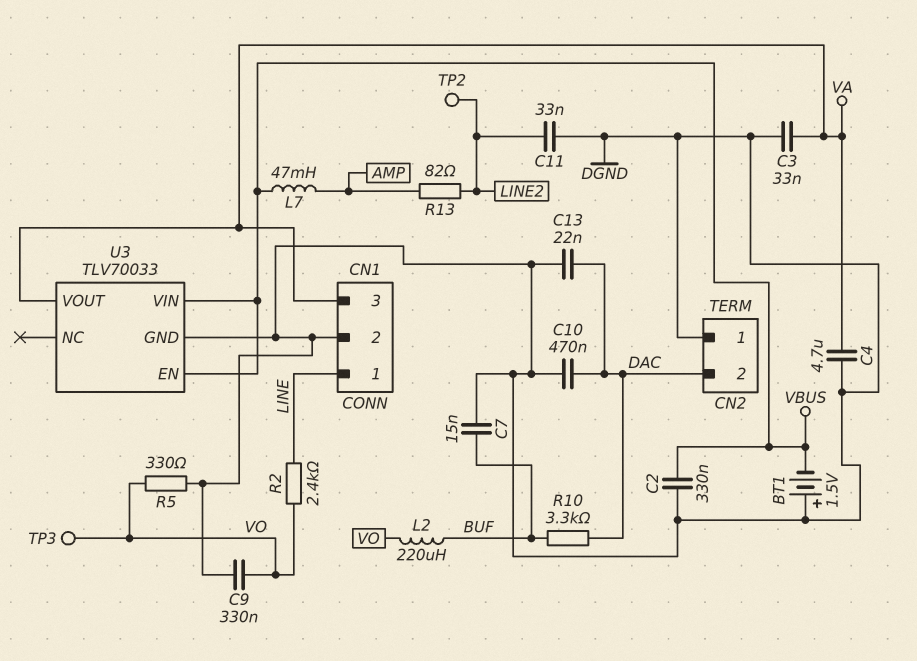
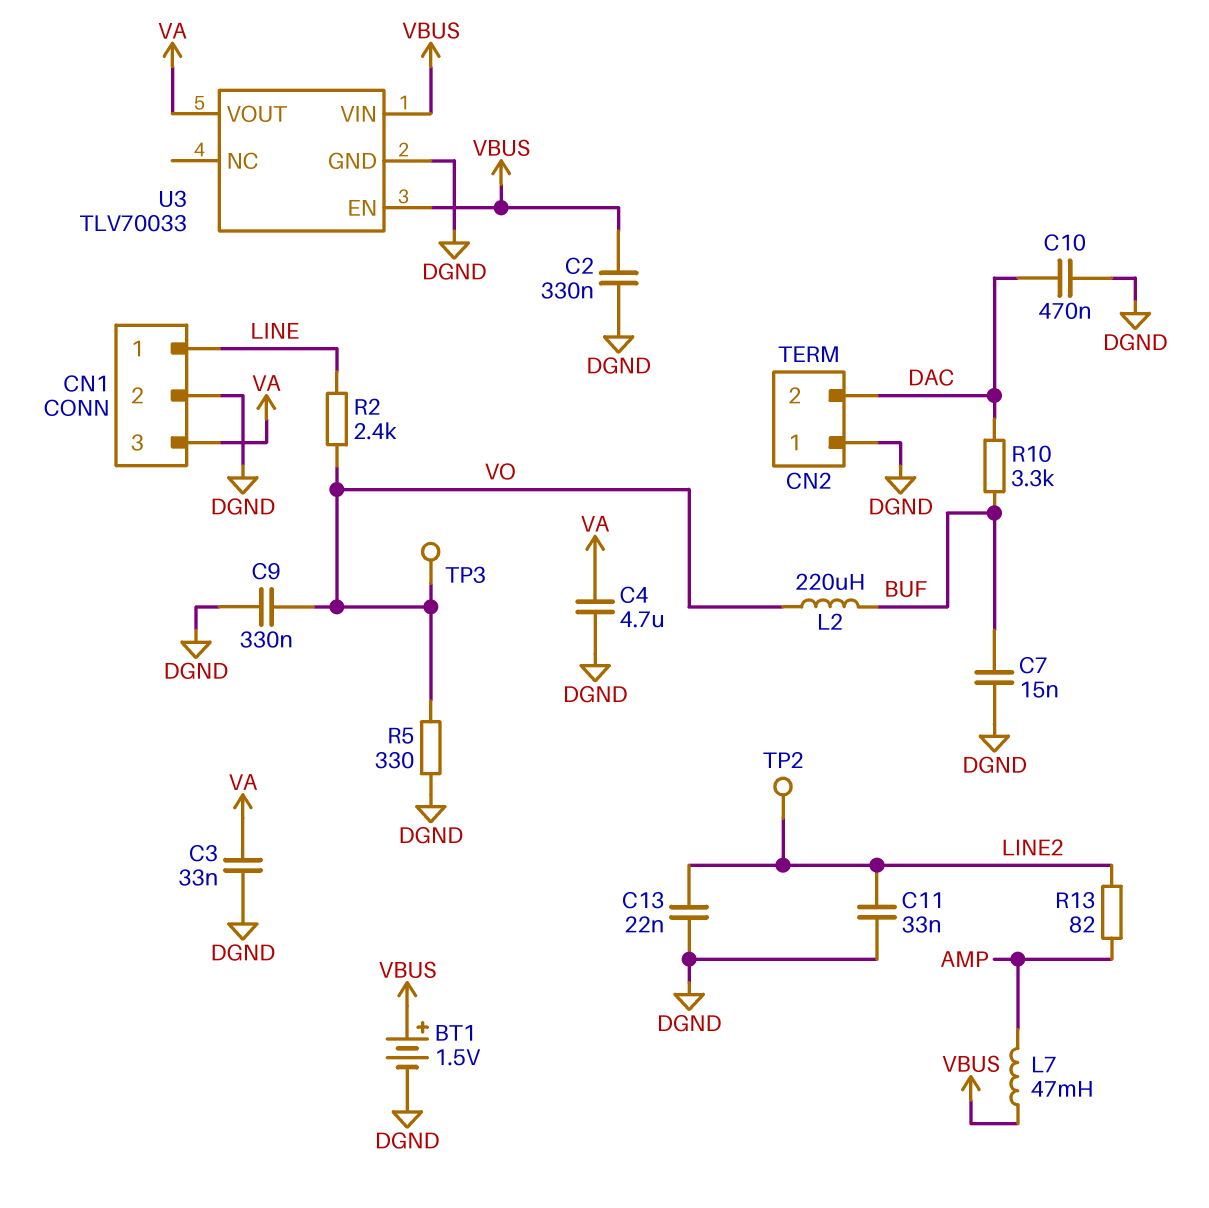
BT1: 1.5V (plus DGND, minus VBUS) -> 1.5V (plus VBUS, minus DGND)
C13: 22nF (DAC, DGND) -> 22nF (DGND, LINE2)

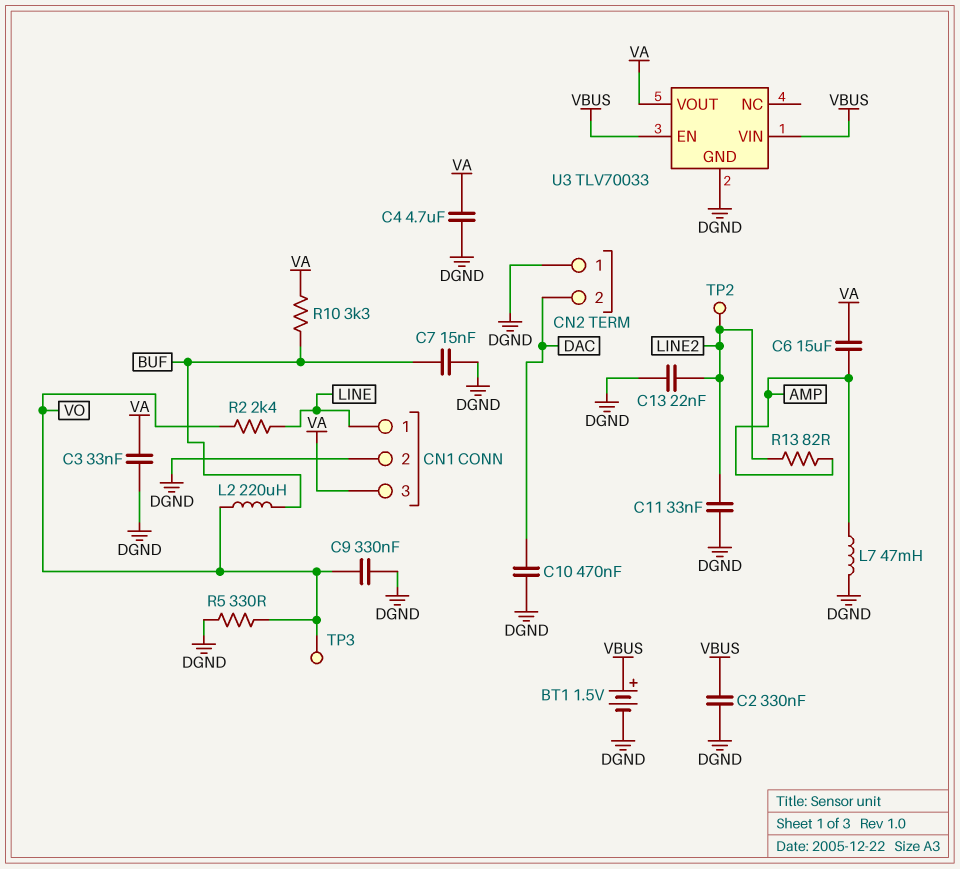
C6: none -> 15uF (AMP, VA)
L7: 47mH (AMP, VBUS) -> 47mH (AMP, DGND)
R10: 3.3k (BUF, DAC) -> 3.3k (BUF, VA)

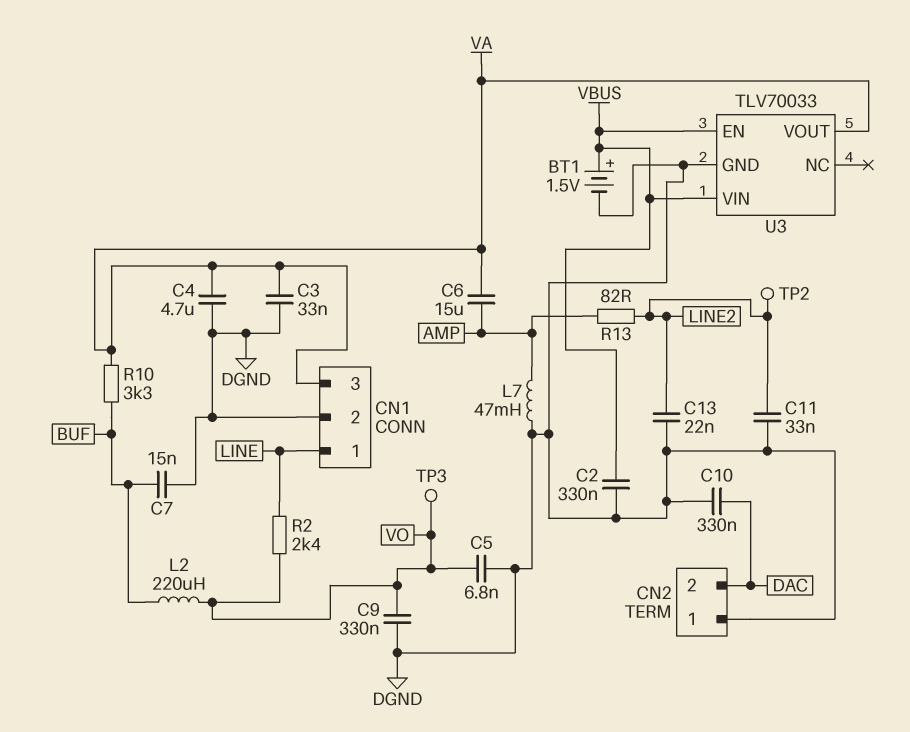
C5: none -> 6.8nF (DGND, VO)
C10: 470nF (DAC, DGND) -> 330nF (DAC, DGND)
R5: 330 (DGND, VO) -> none

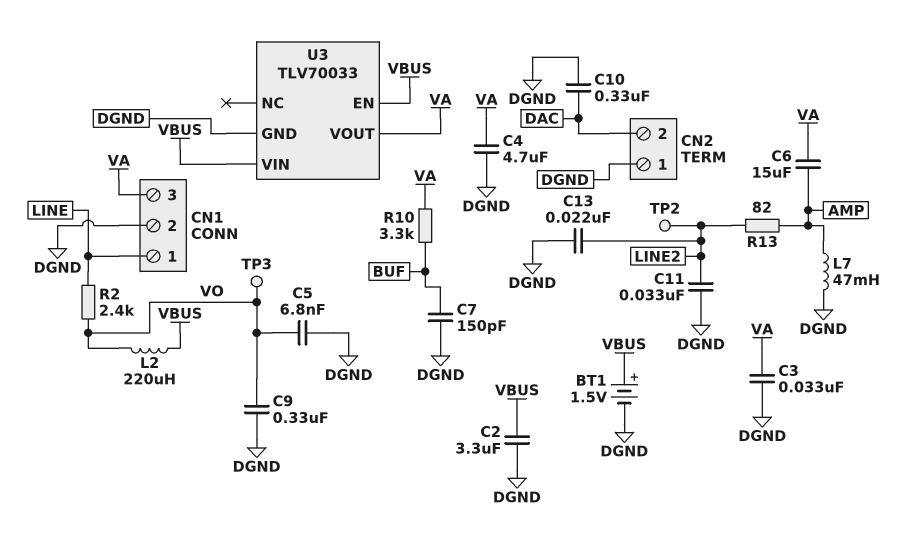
C2: 330nF (DGND, VBUS) -> 3.3uF (DGND, VBUS)
C7: 15nF (BUF, DGND) -> 150pF (BUF, DGND)
L2: 220uH (BUF, VO) -> 220uH (VBUS, VO)

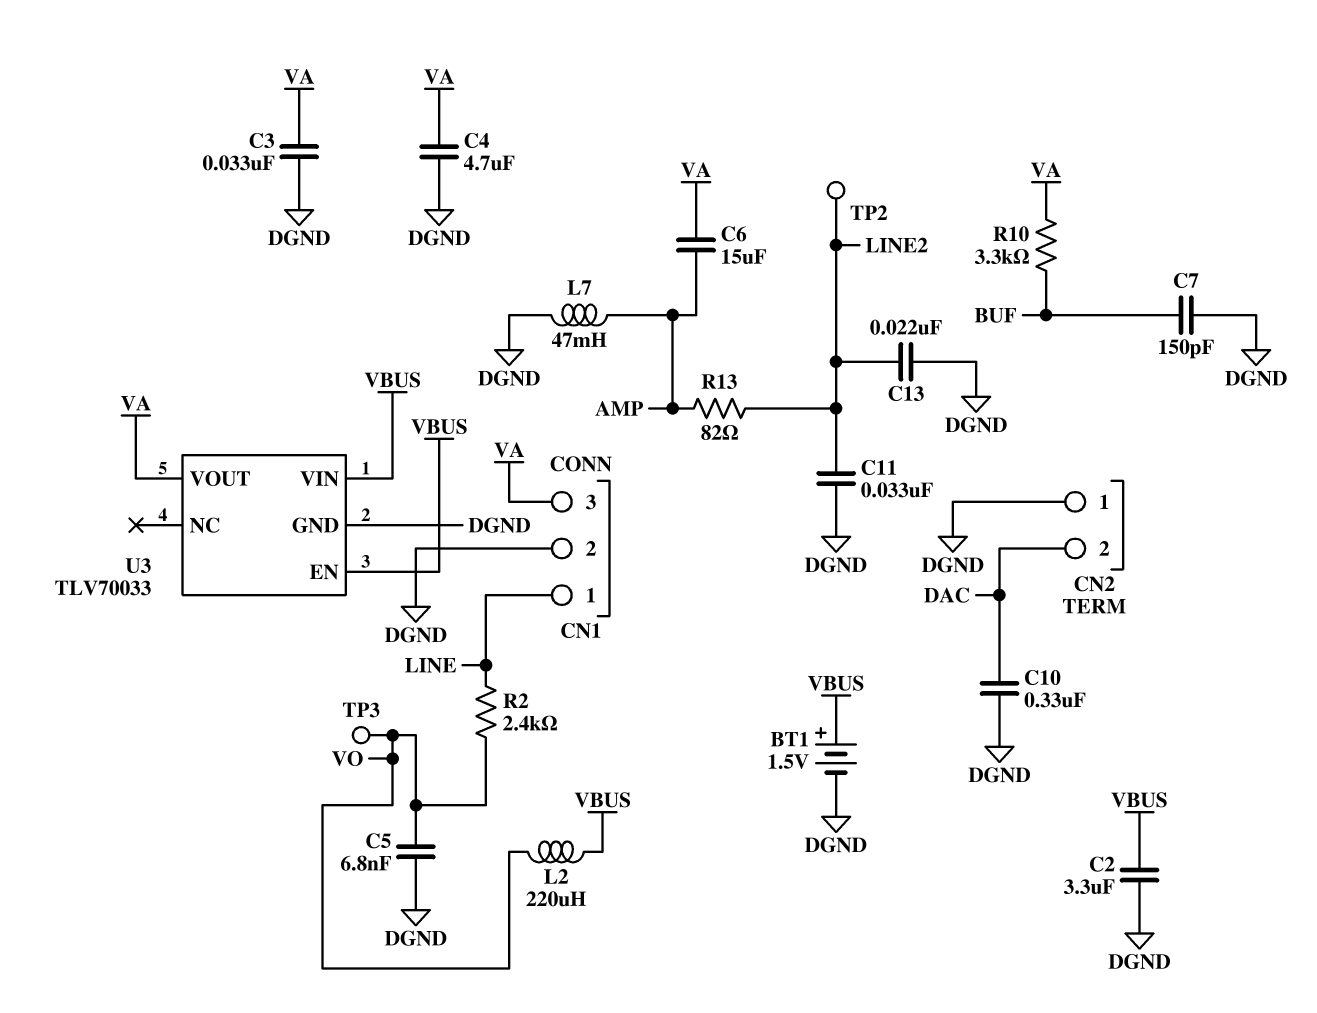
C9: 330nF (DGND, VO) -> none

